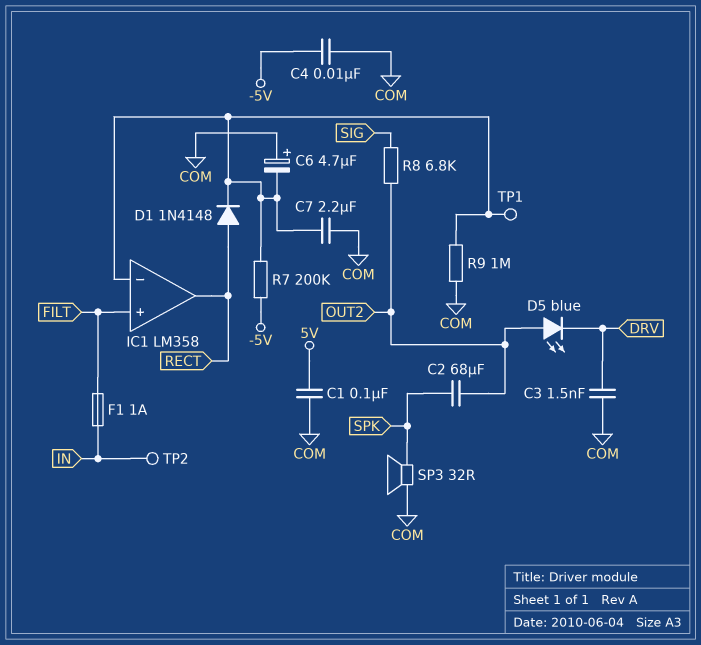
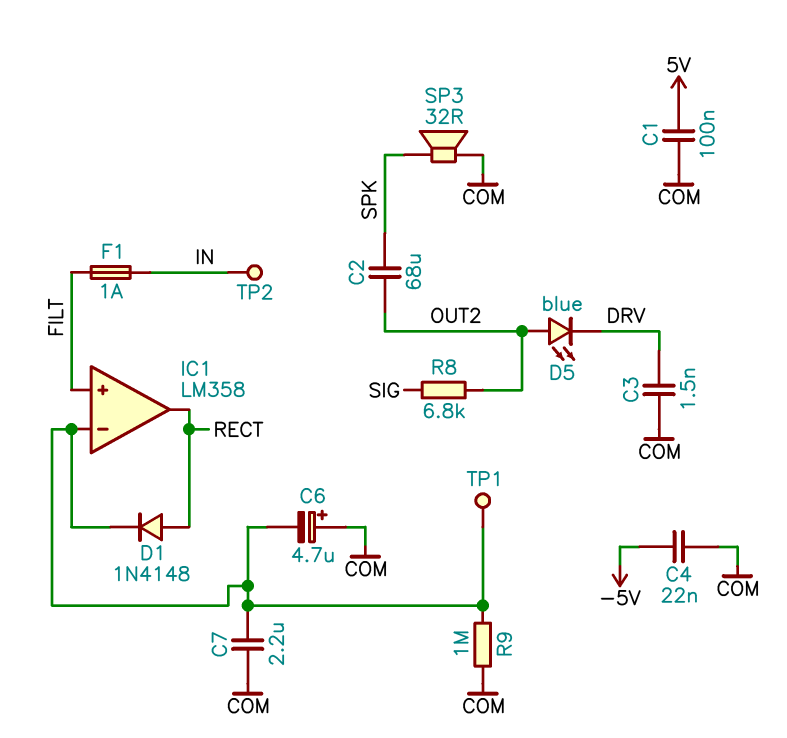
C4: 10nF (-5V, COM) -> 22nF (-5V, COM)
R7: 200k (-5V, IC1/in-) -> none

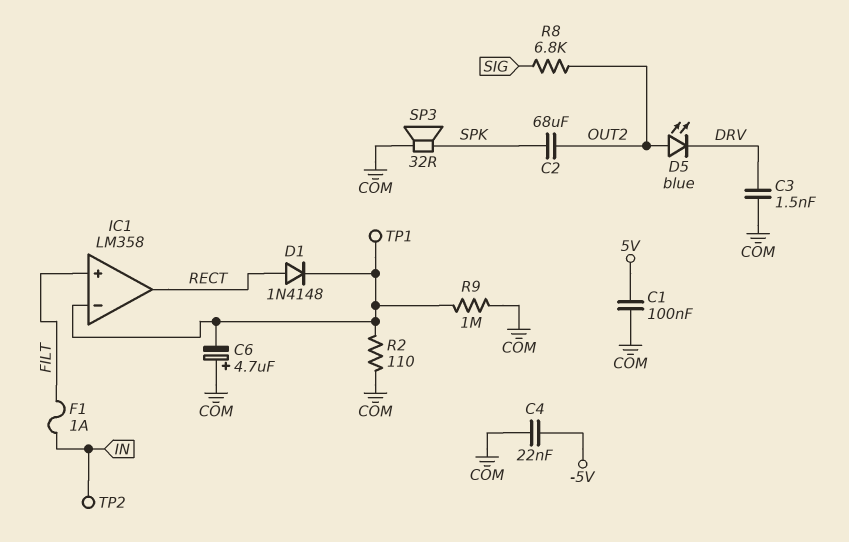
C7: 2.2uF (COM, IC1/in-) -> none
R2: none -> 110 (COM, IC1/in-)

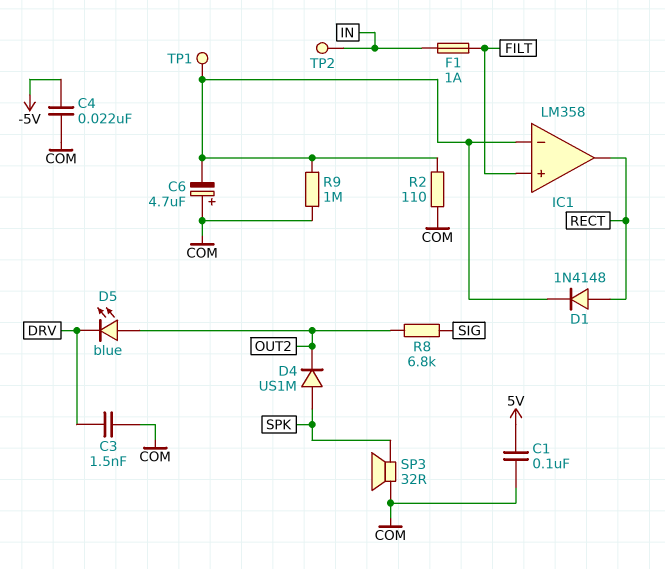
C2: 68uF (OUT2, SPK) -> none
D4: none -> diode US1M (A SPK, K OUT2)

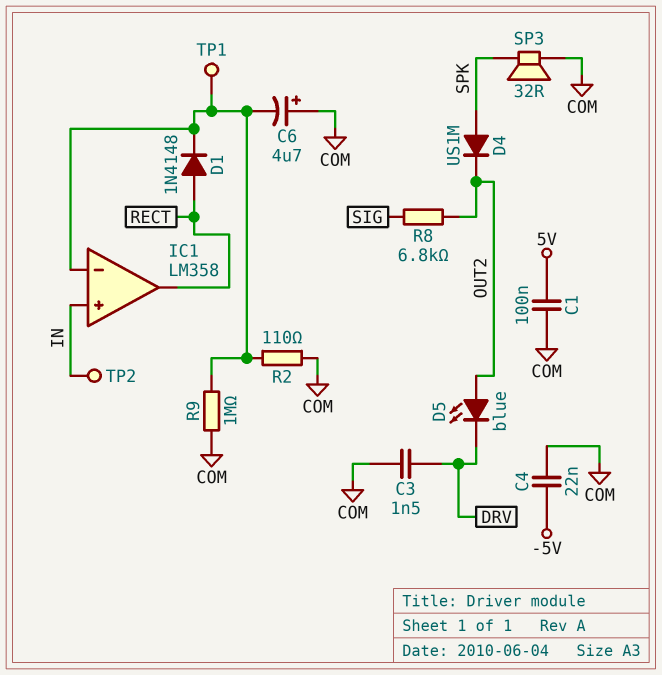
F1: 1A (FILT, IN) -> none
IC1 pin in+: FILT -> IN

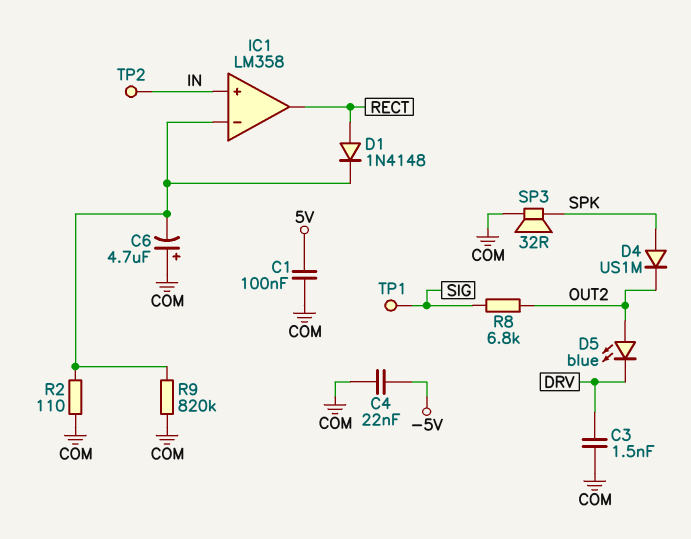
R9: 1M (COM, IC1/in-) -> 820k (COM, IC1/in-)
TP1: test point (IC1/in-) -> test point (SIG)

